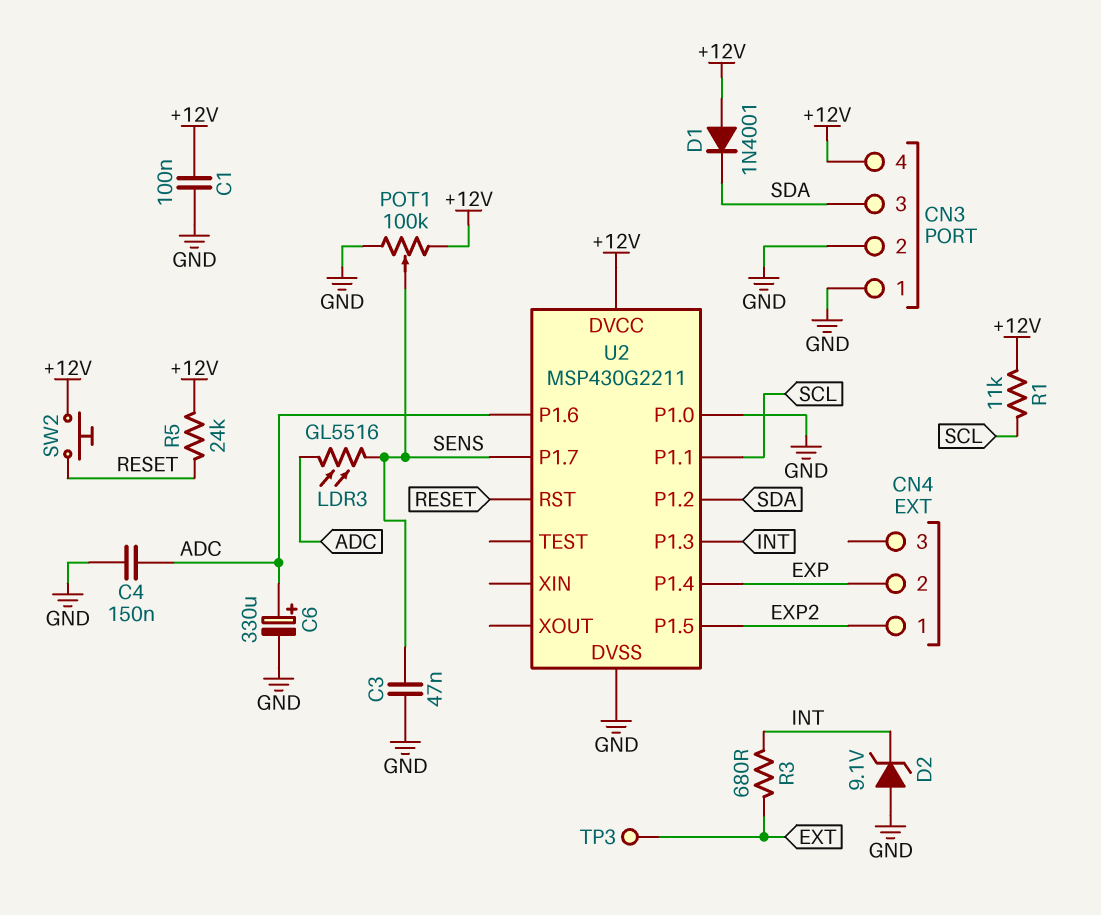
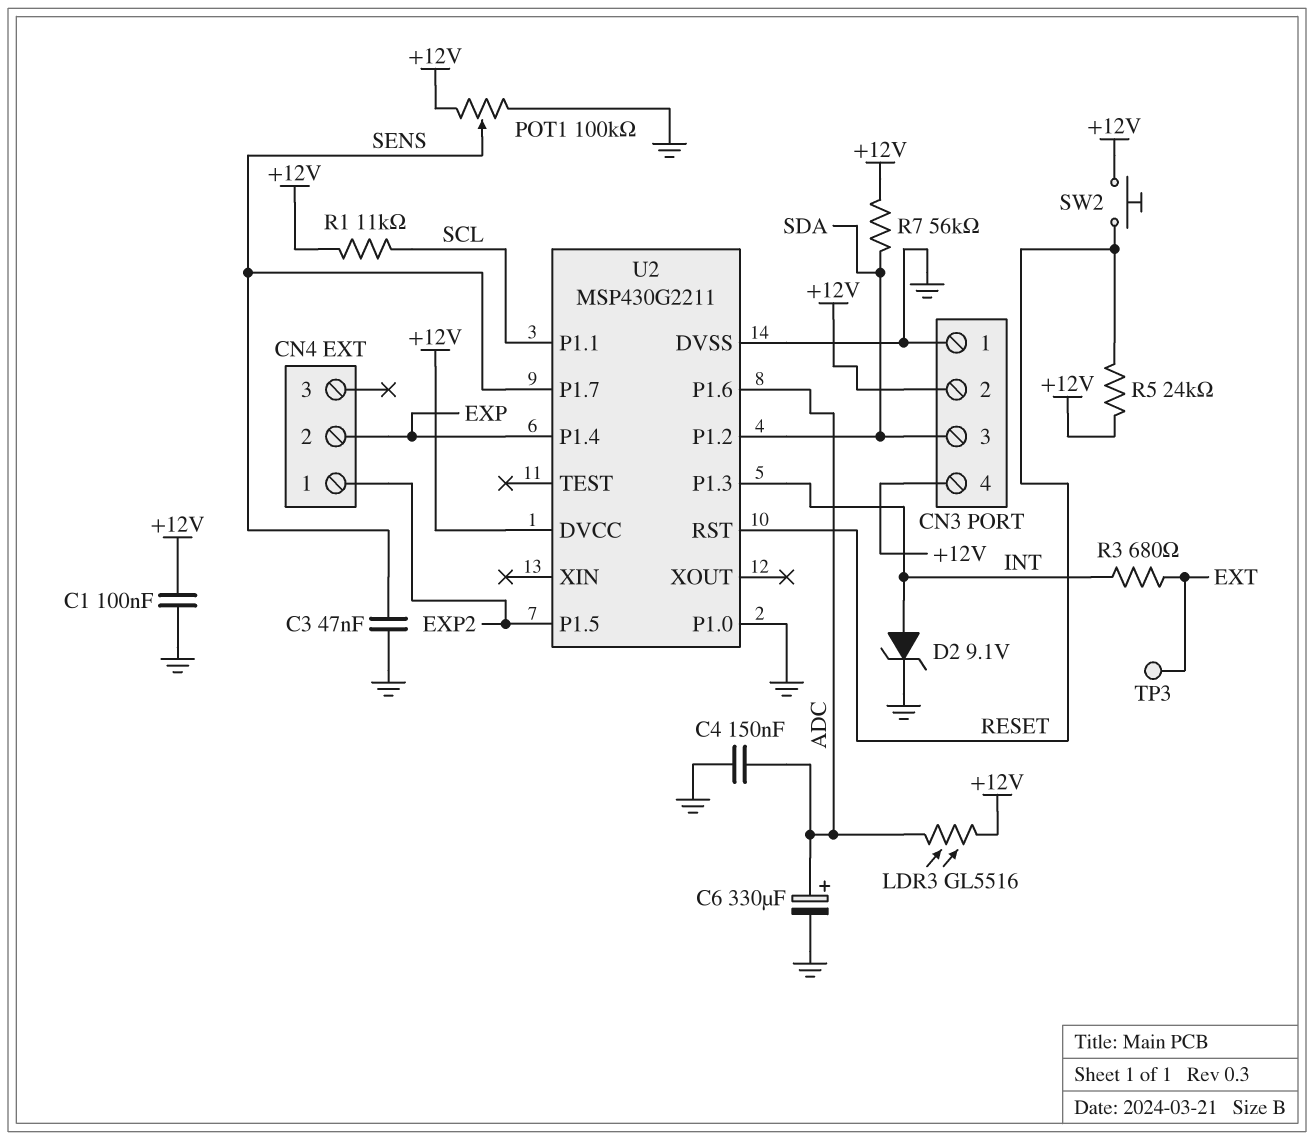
CN3 pin 2: GND -> +12V
D1: diode 1N4001 (A +12V, K SDA) -> none
D2: zener 9.1V (A GND, K INT) -> zener 9.1V (A INT, K GND)
LDR3: GL5516 (ADC, SENS) -> GL5516 (+12V, ADC)
R7: none -> 56k (+12V, SDA)

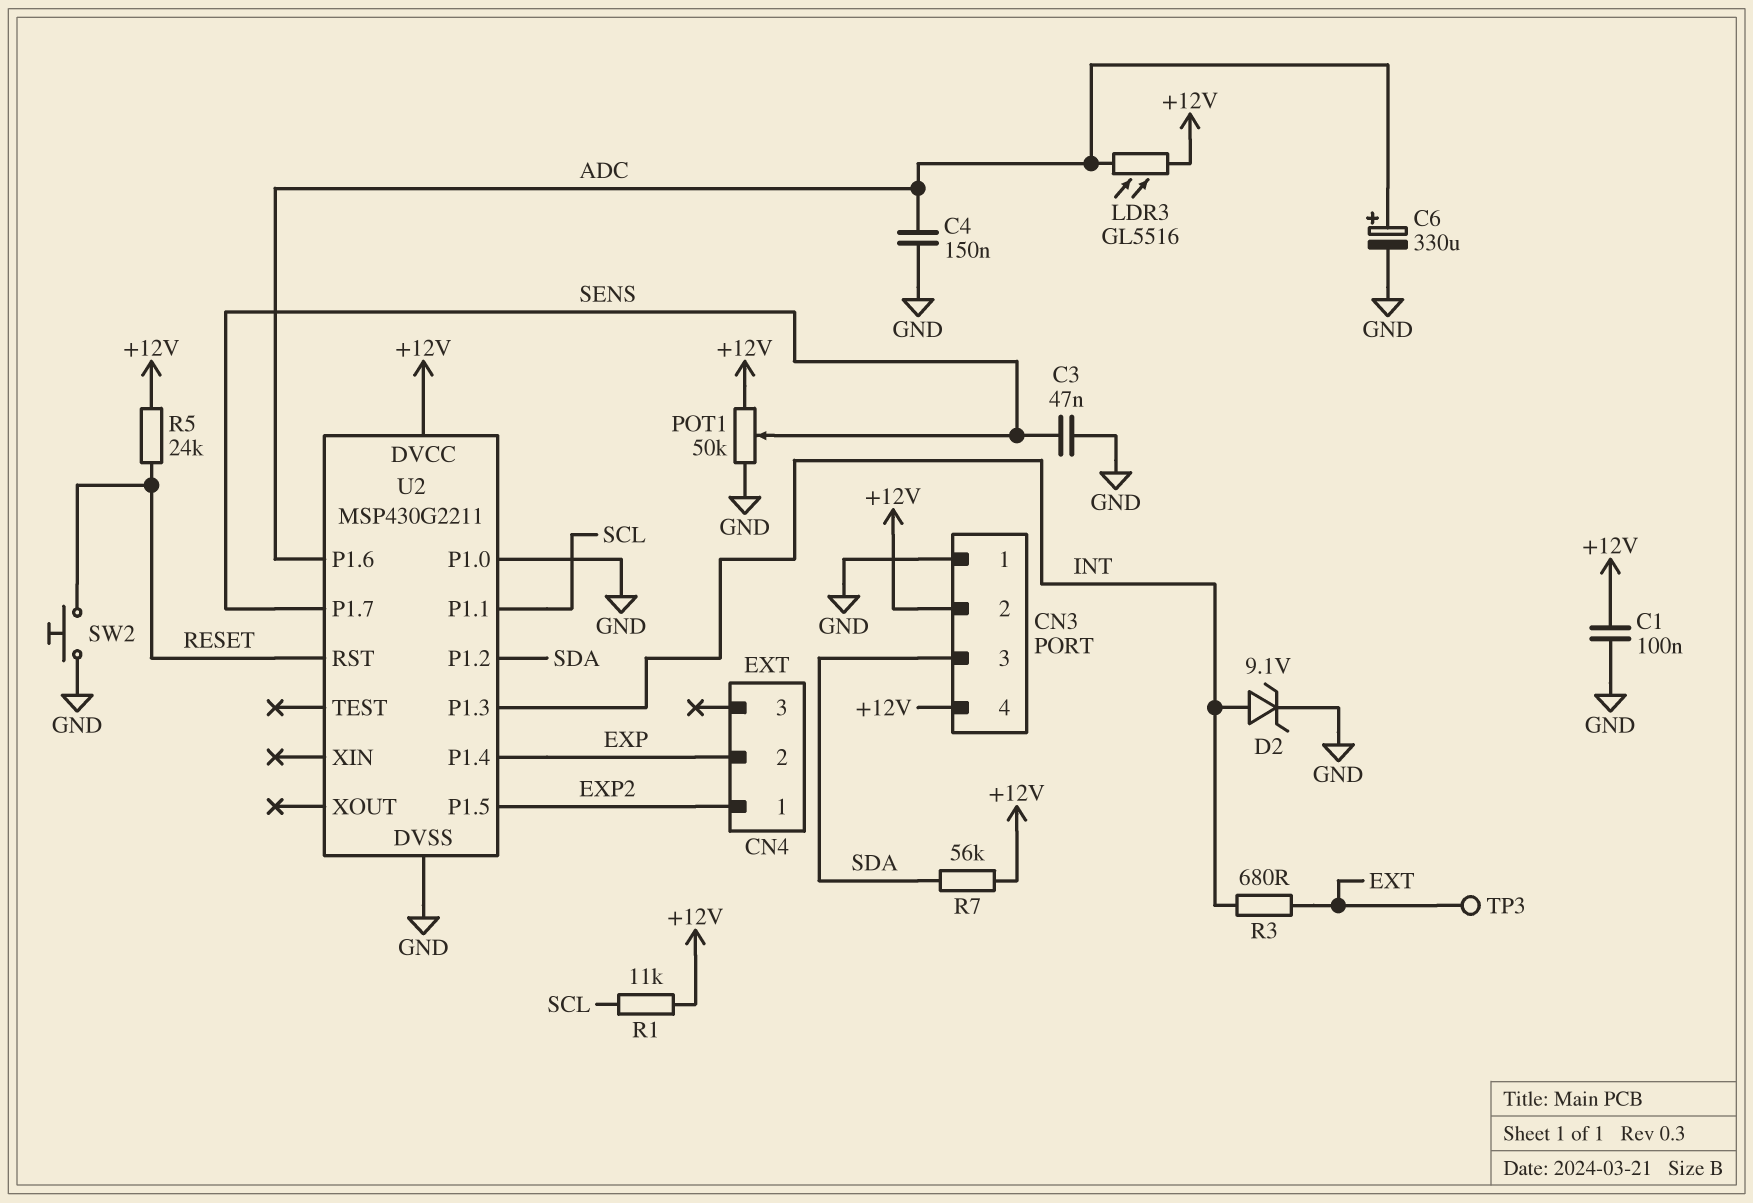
POT1: 100k (+12V, GND, wiper SENS) -> 50k (+12V, GND, wiper SENS)
SW2: button (+12V, RESET) -> button (GND, RESET)

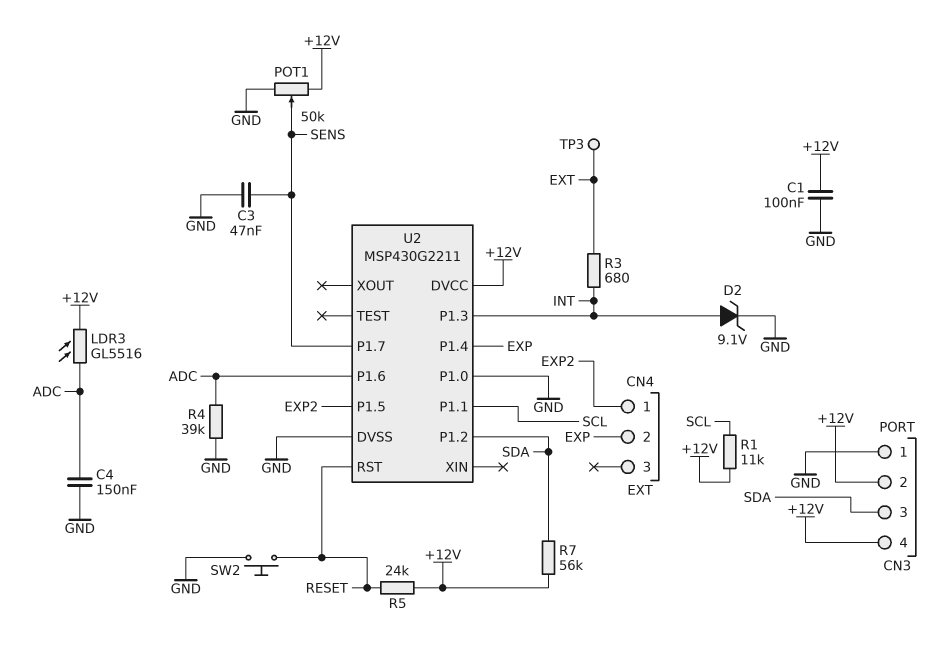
C6: 330uF (plus ADC, minus GND) -> none
R4: none -> 39k (ADC, GND)

